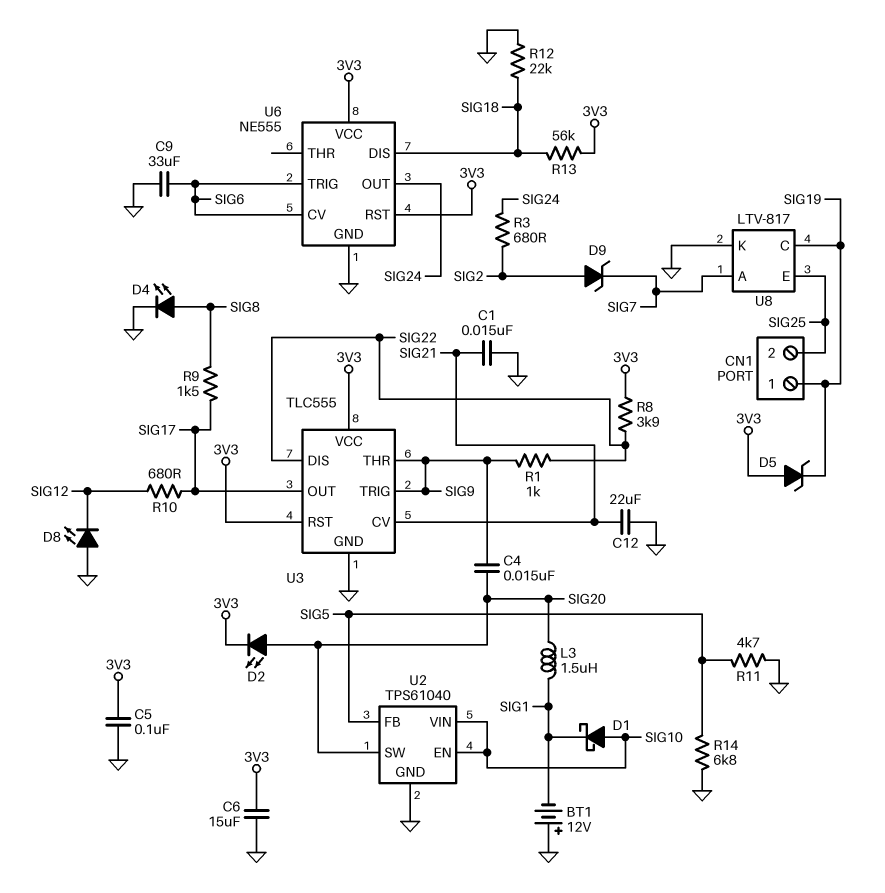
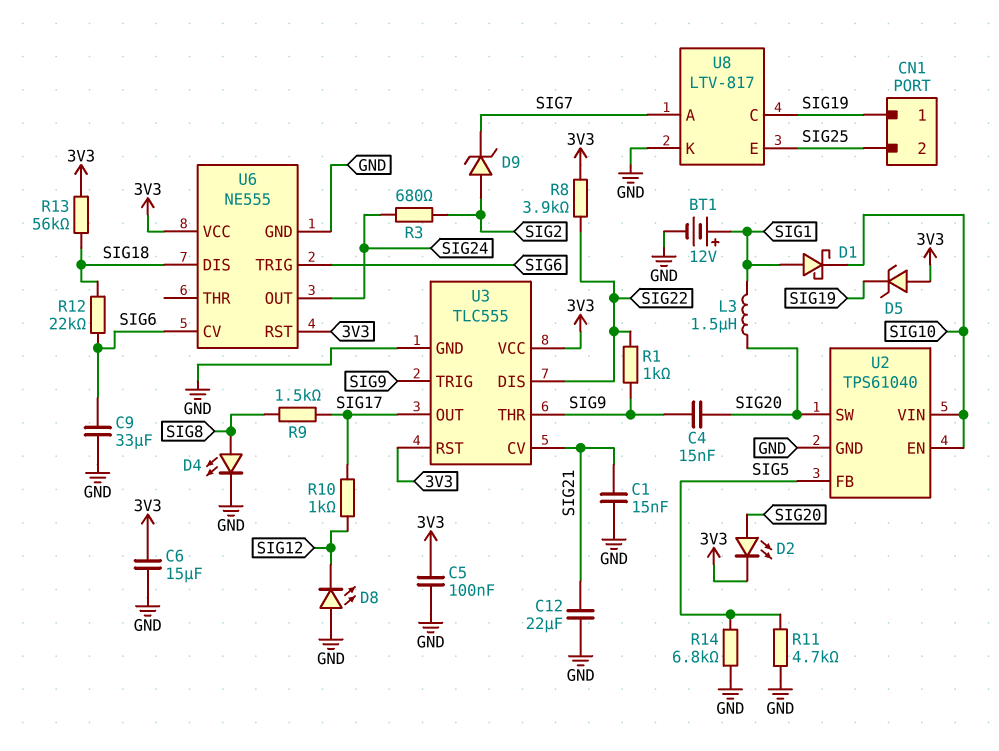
BT1: 12V (plus GND, minus SIG1) -> 12V (plus SIG1, minus GND)
D1: schottky (A SIG10, K SIG1) -> schottky (A SIG1, K SIG10)
R10: 680 (SIG12, SIG17) -> 1k (SIG12, SIG17)
R12: 22k (GND, SIG18) -> 22k (SIG6, SIG18)

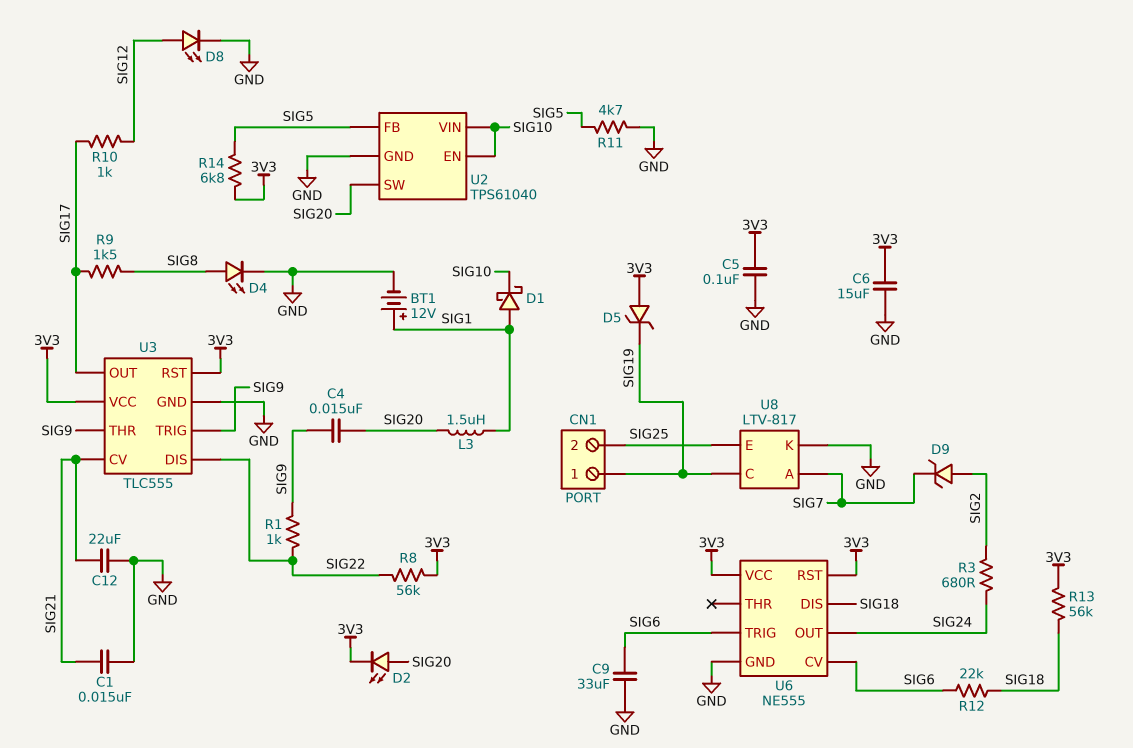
D8: LED (A GND, K SIG12) -> LED (A SIG12, K GND)
R8: 3.9k (3V3, SIG22) -> 56k (3V3, SIG22)
R14: 6.8k (GND, SIG5) -> 6.8k (3V3, SIG5)

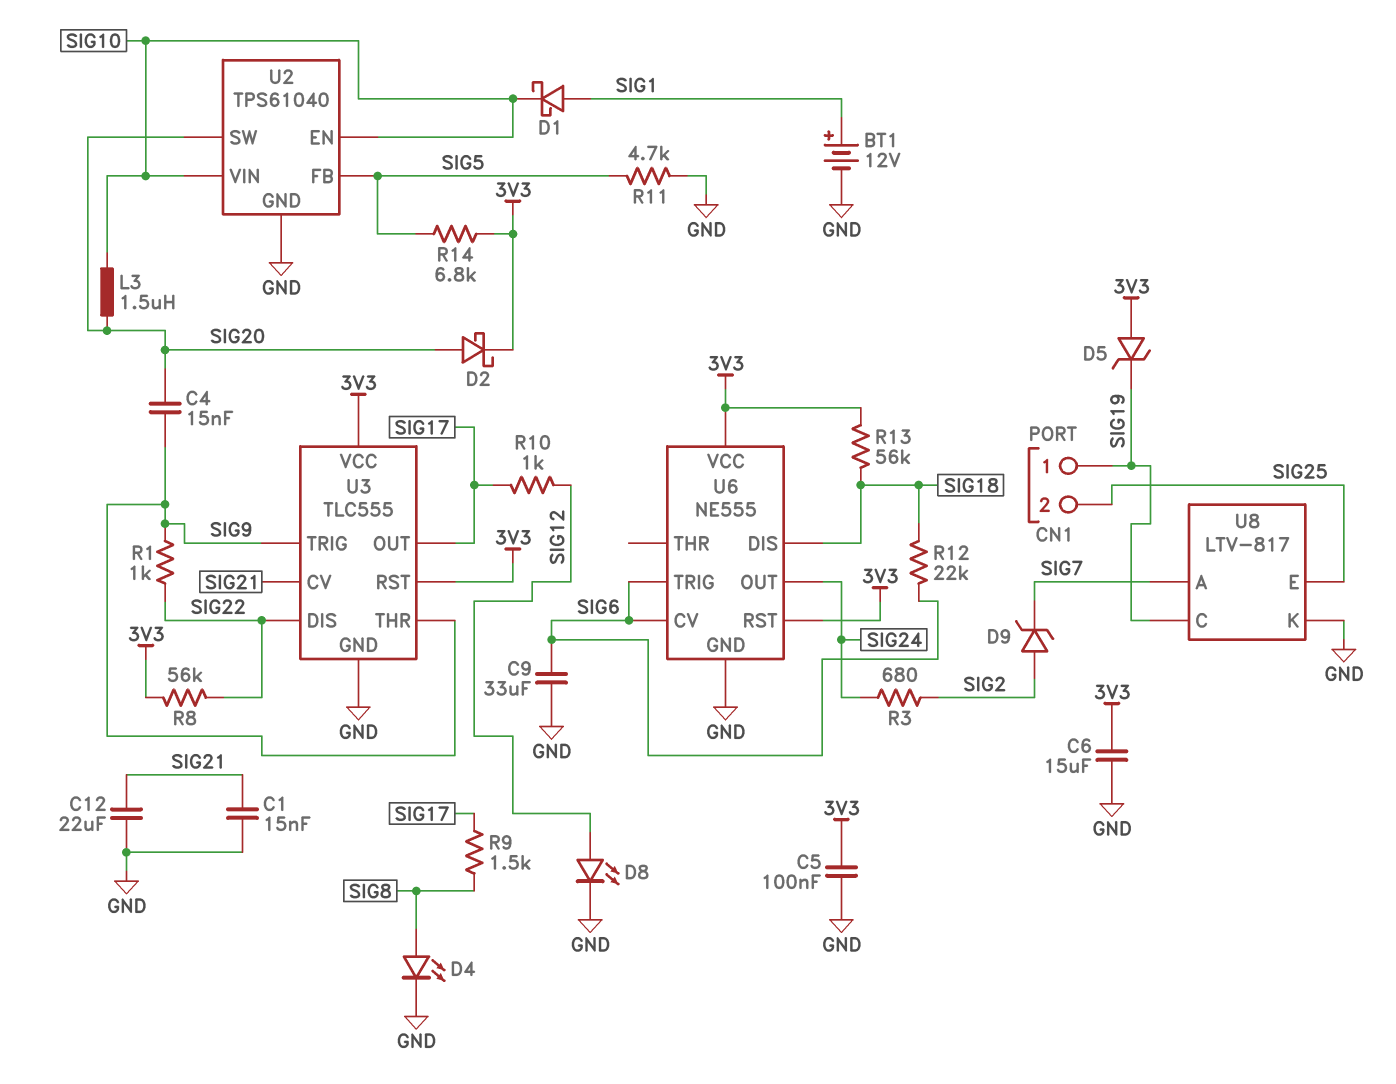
D2: LED (A SIG20, K 3V3) -> schottky (A SIG20, K 3V3)
L3: 1.5uH (SIG1, SIG20) -> 1.5uH (SIG10, SIG20)

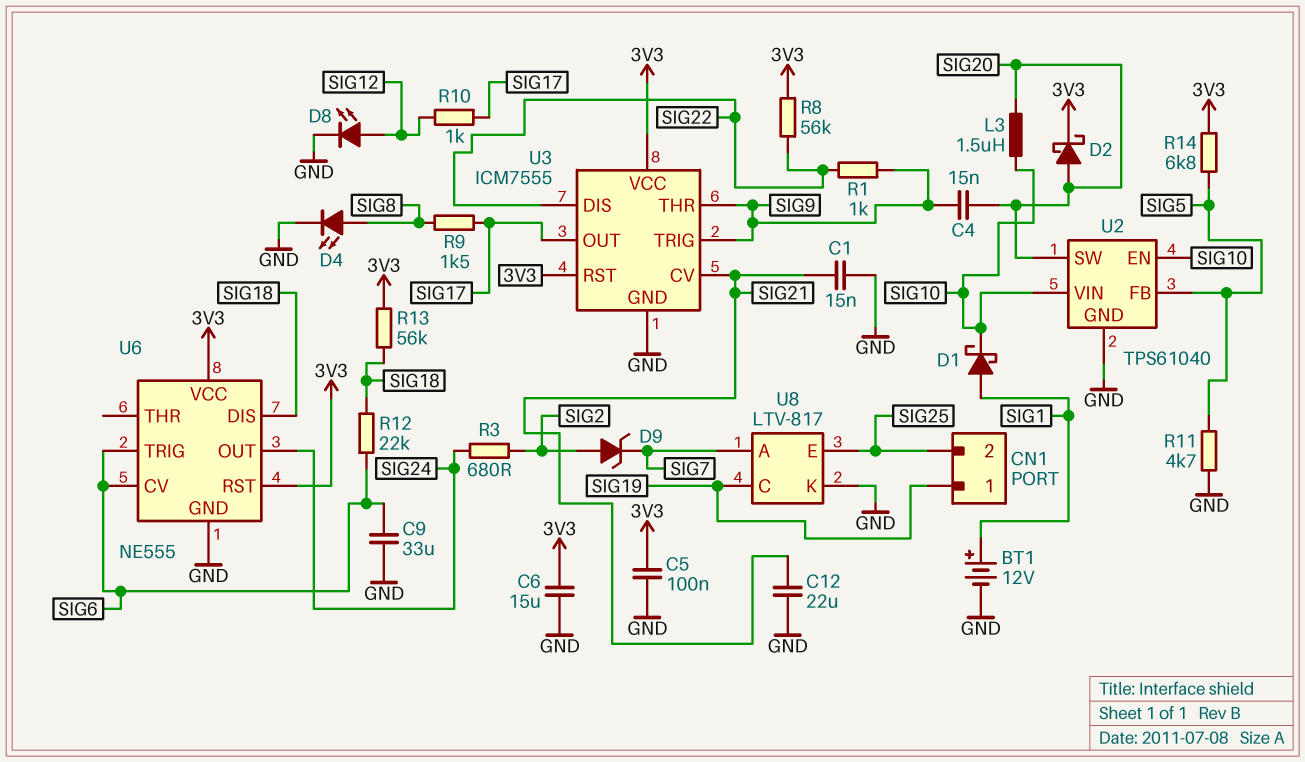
D5: zener (A 3V3, K SIG19) -> none
U3: TLC555 -> ICM7555

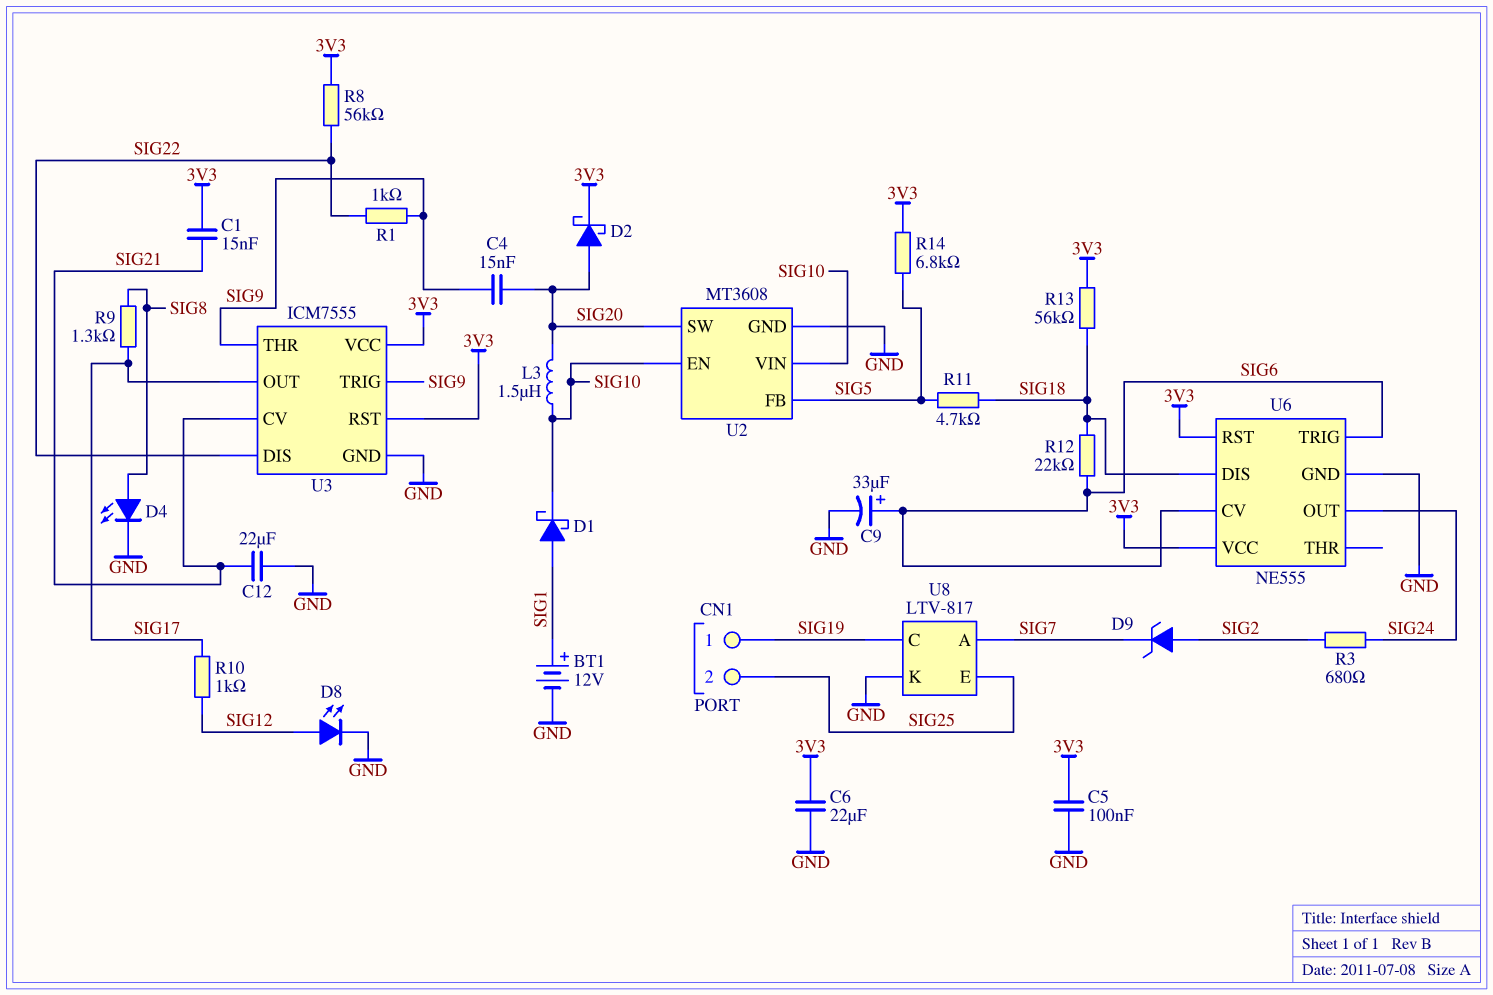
C1: 15nF (GND, SIG21) -> 15nF (3V3, SIG21)
C6: 15uF (3V3, GND) -> 22uF (3V3, GND)
C9: 33uF (GND, SIG6) -> 33uF (plus SIG6, minus GND)
R9: 1.5k (SIG8, SIG17) -> 1.3k (SIG8, SIG17)
R11: 4.7k (GND, SIG5) -> 4.7k (SIG5, SIG18)
U2: TPS61040 -> MT3608

